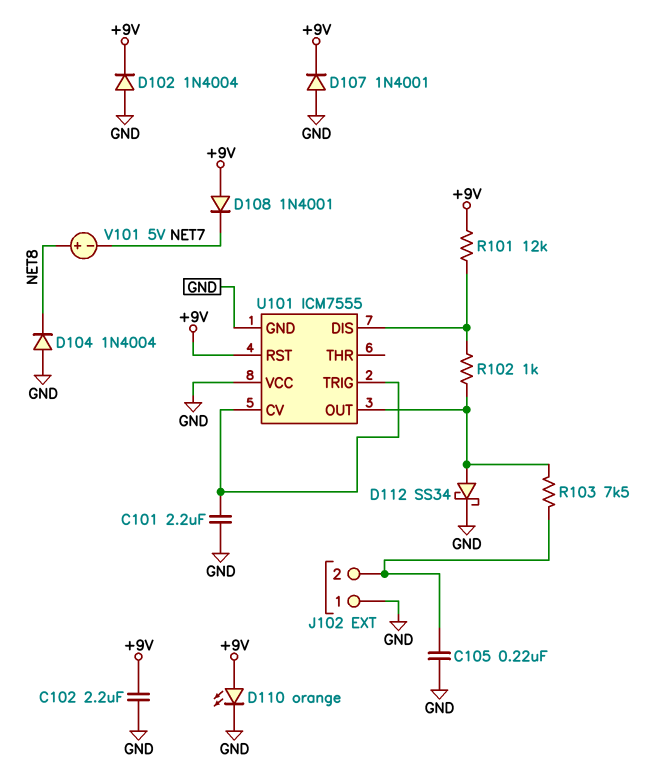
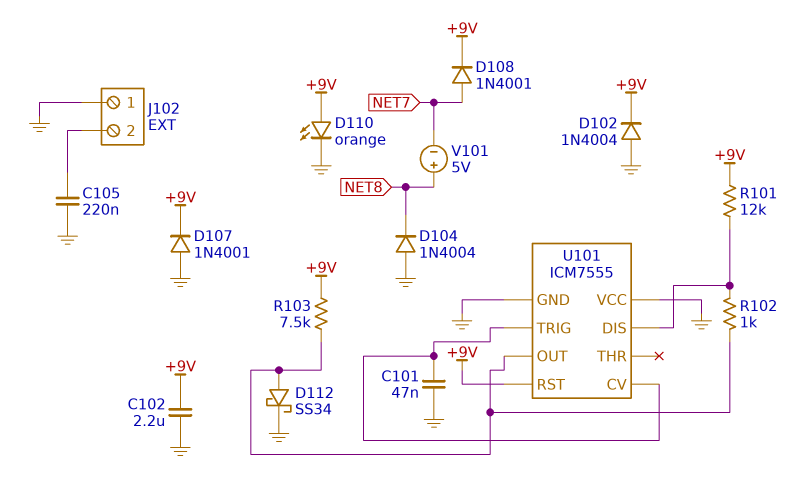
C101: 2.2uF (GND, U101/CV) -> 47nF (GND, U101/CV)
D108: diode 1N4001 (A +9V, K NET7) -> diode 1N4001 (A NET7, K +9V)
R103: 7.5k (J102/2, U101/OUT) -> 7.5k (+9V, U101/OUT)

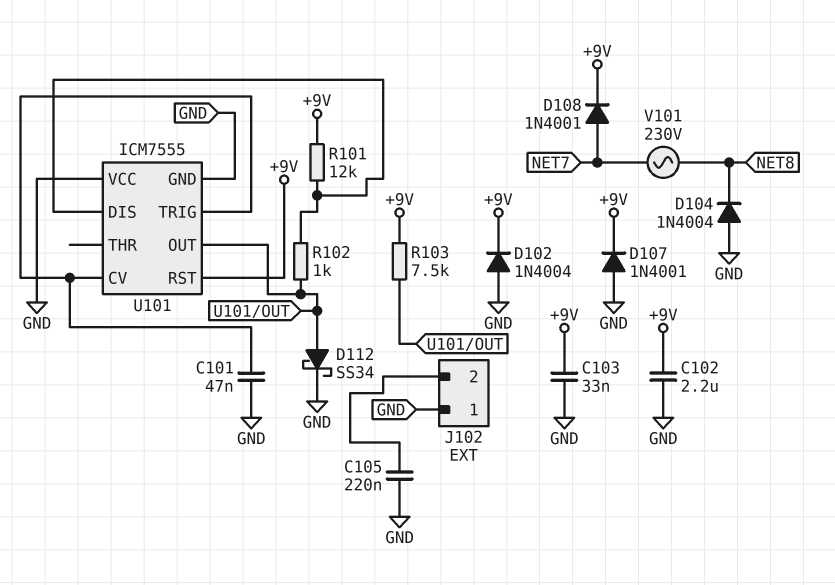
C103: none -> 33nF (+9V, GND)
D110: LED orange (A +9V, K GND) -> none
V101: 5V (plus NET8, minus NET7) -> AC 230V (NET7, NET8)

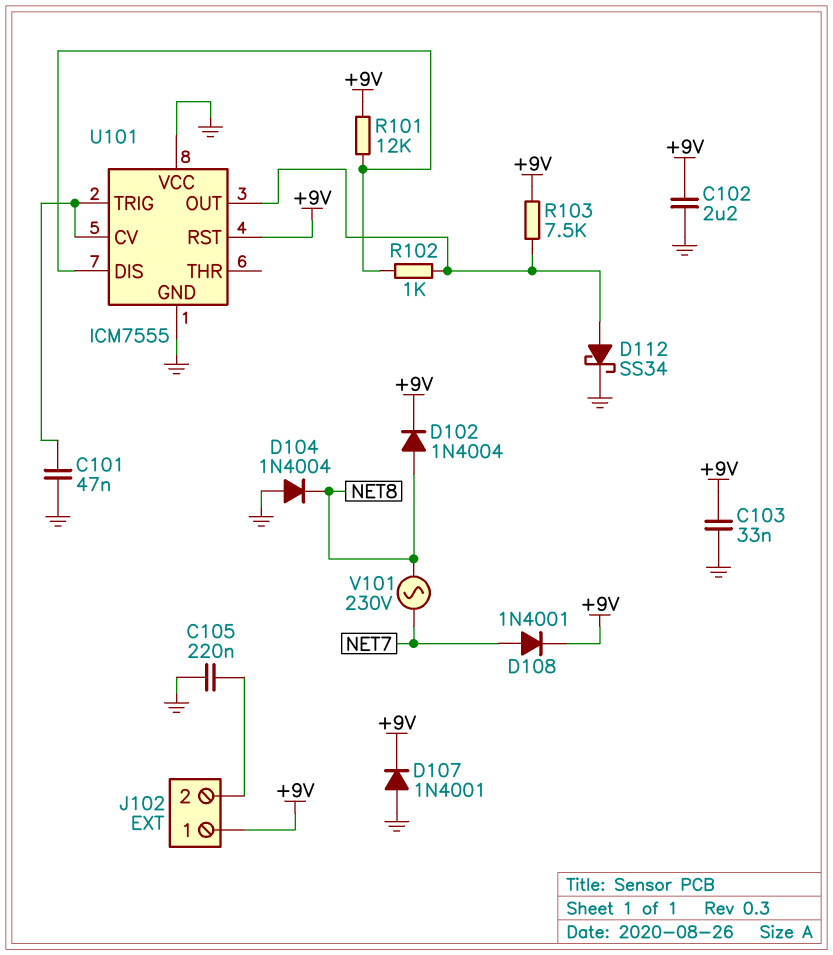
D102: diode 1N4004 (A GND, K +9V) -> diode 1N4004 (A NET8, K +9V)
J102 pin 1: GND -> +9V

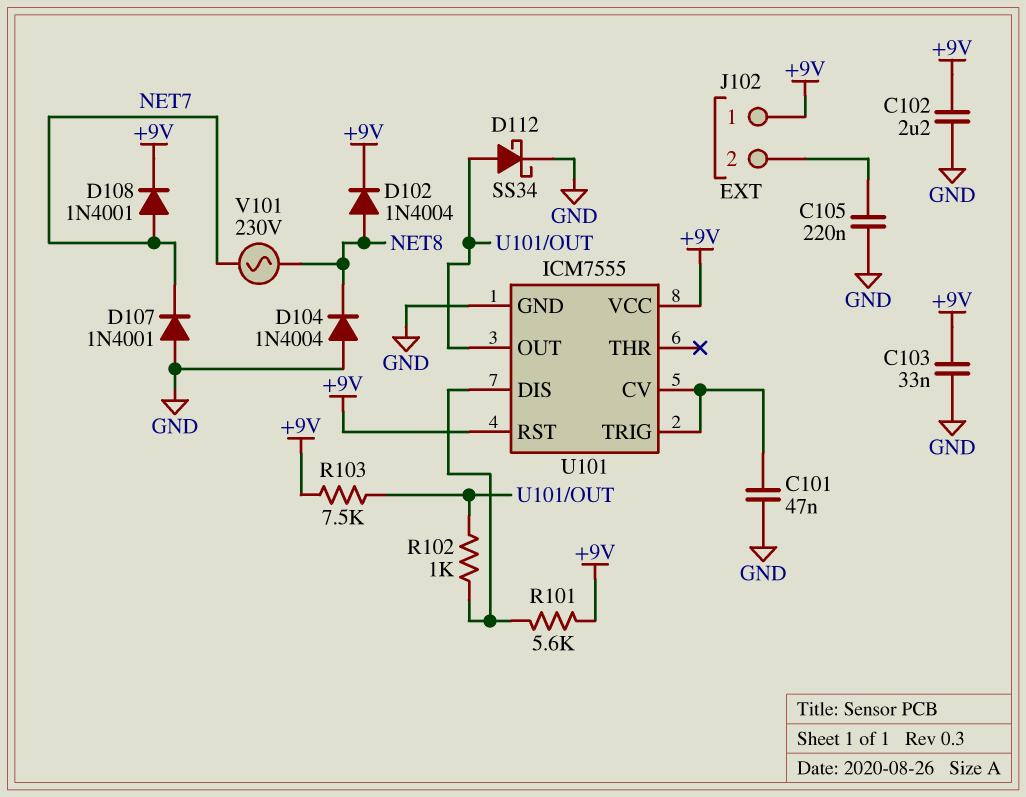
D107: diode 1N4001 (A GND, K +9V) -> diode 1N4001 (A GND, K NET7)
R101: 12k (+9V, U101/DIS) -> 5.6k (+9V, U101/DIS)
U101 pin VCC: GND -> +9V

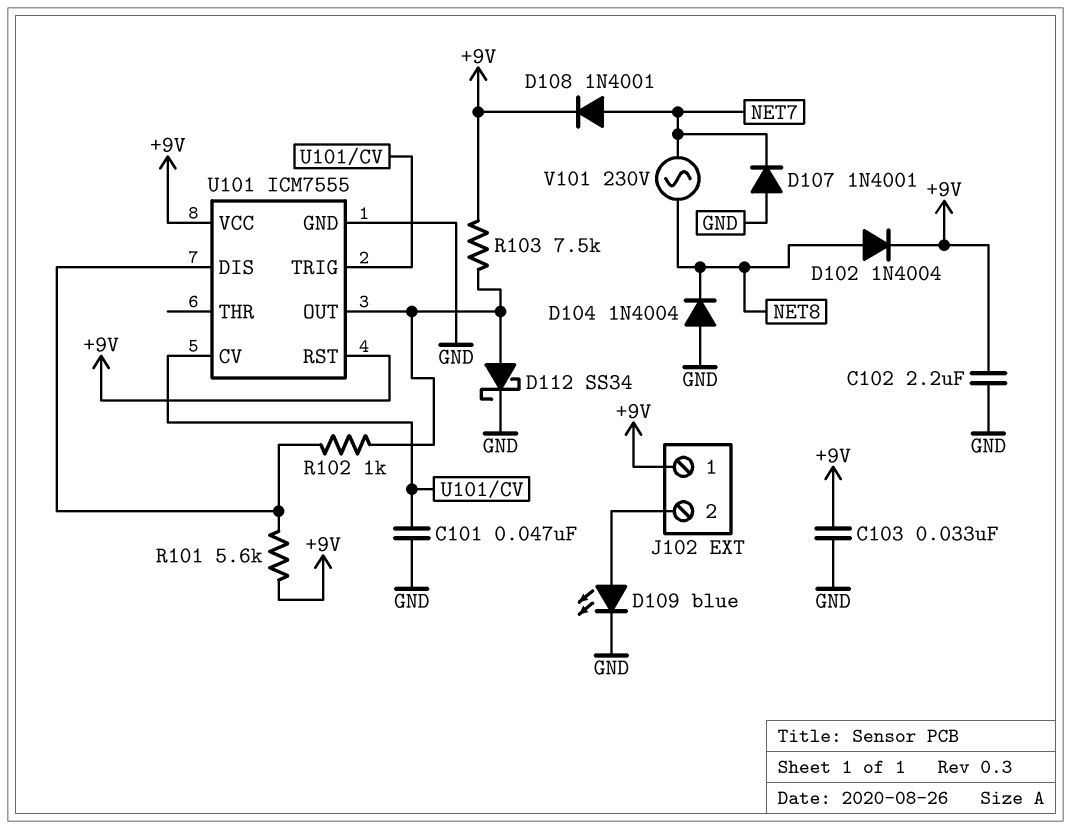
C105: 220nF (GND, J102/2) -> none
D109: none -> LED blue (A J102/2, K GND)

